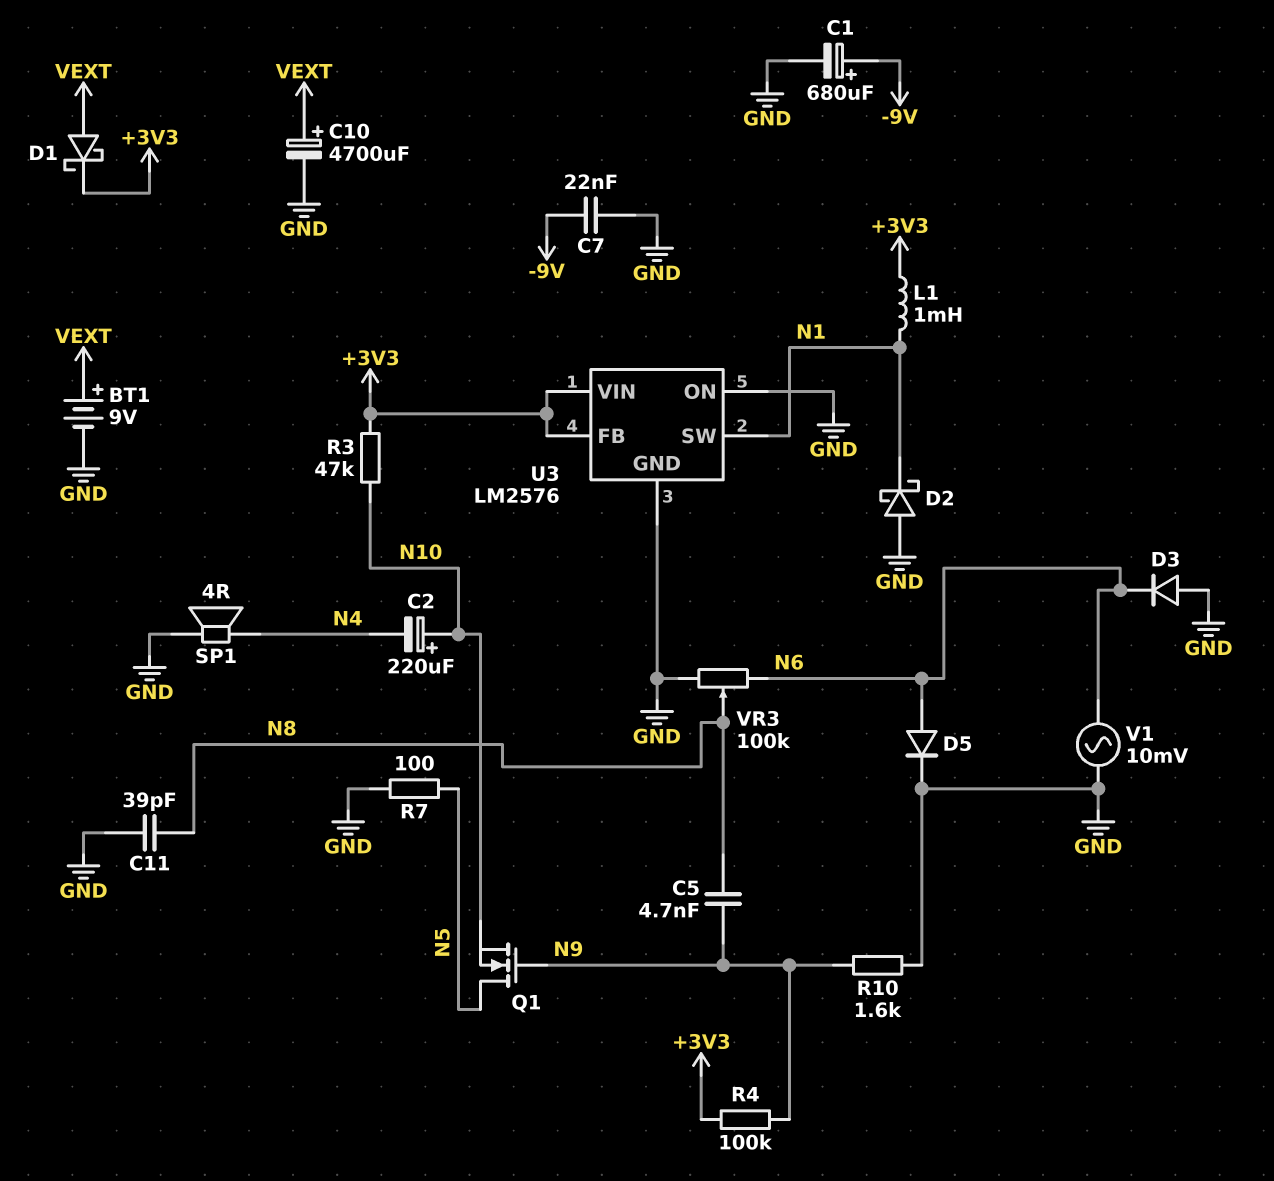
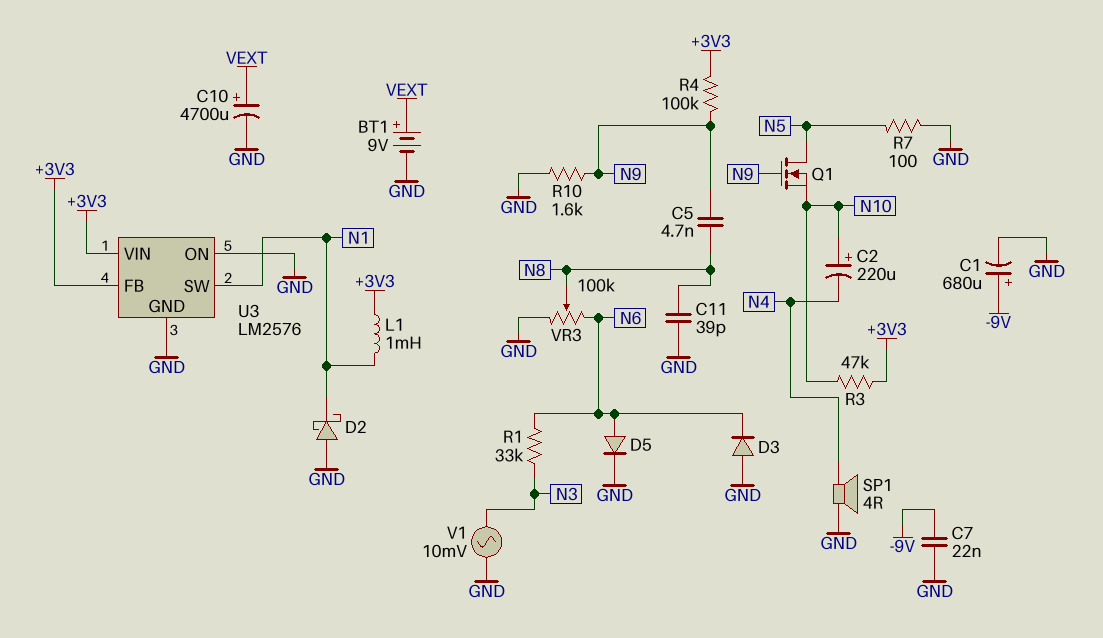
D1: schottky (A VEXT, K +3V3) -> none
R1: none -> 33k (N3, N6)
V1: AC 10mV (GND, N6) -> AC 10mV (GND, N3)

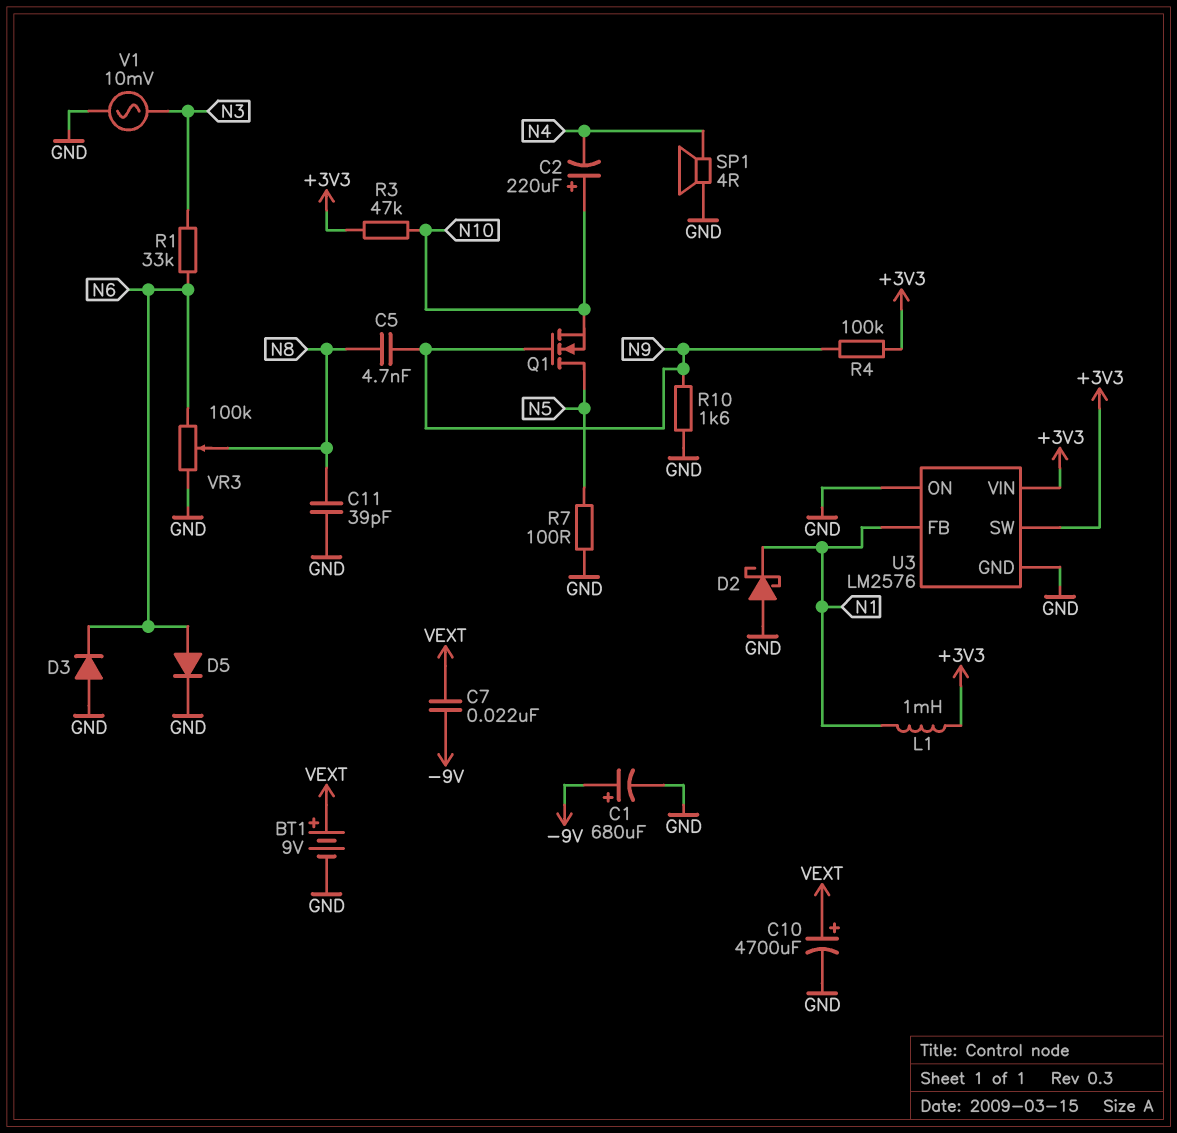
C7: 22nF (-9V, GND) -> 22nF (-9V, VEXT)
U3 pin FB: +3V3 -> N1
U3 pin SW: N1 -> +3V3

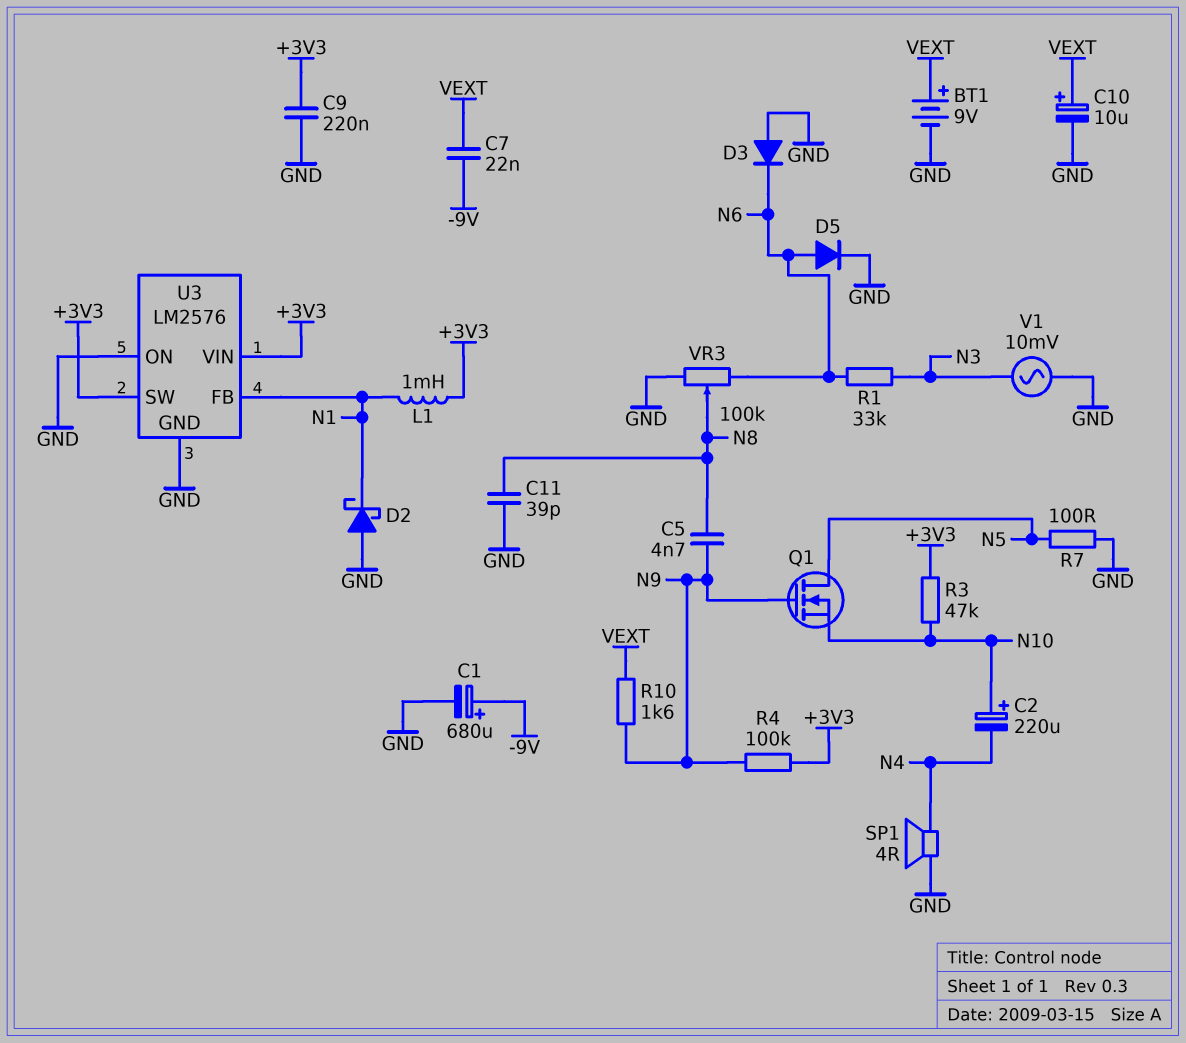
C9: none -> 220nF (+3V3, GND)
C10: 4700uF (plus VEXT, minus GND) -> 10uF (plus VEXT, minus GND)
R10: 1.6k (GND, N9) -> 1.6k (N9, VEXT)

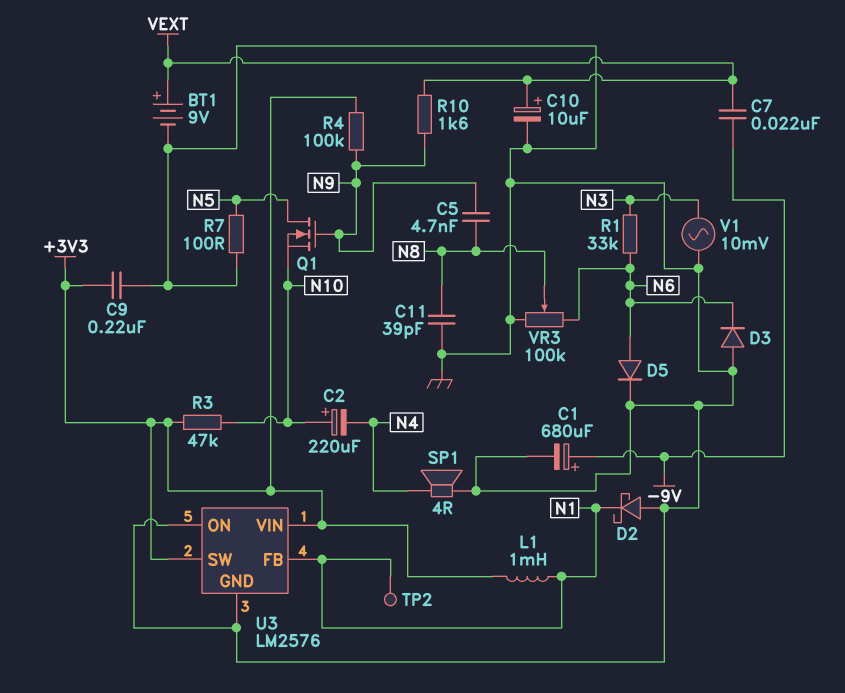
TP2: none -> test point (N1)

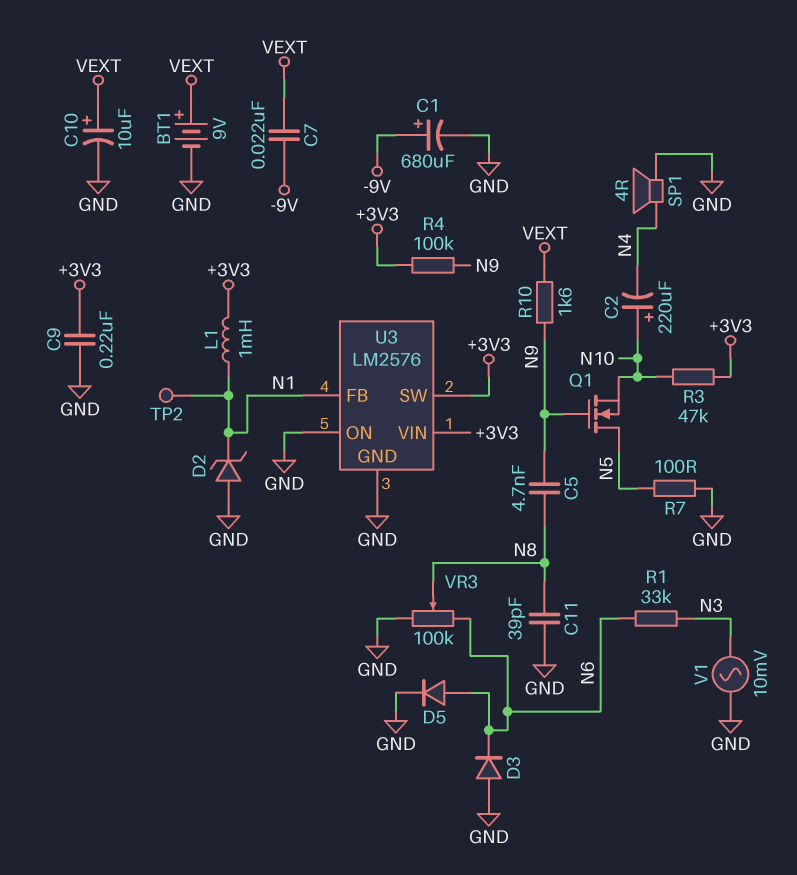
D2: schottky (A GND, K N1) -> zener (A GND, K N1)

